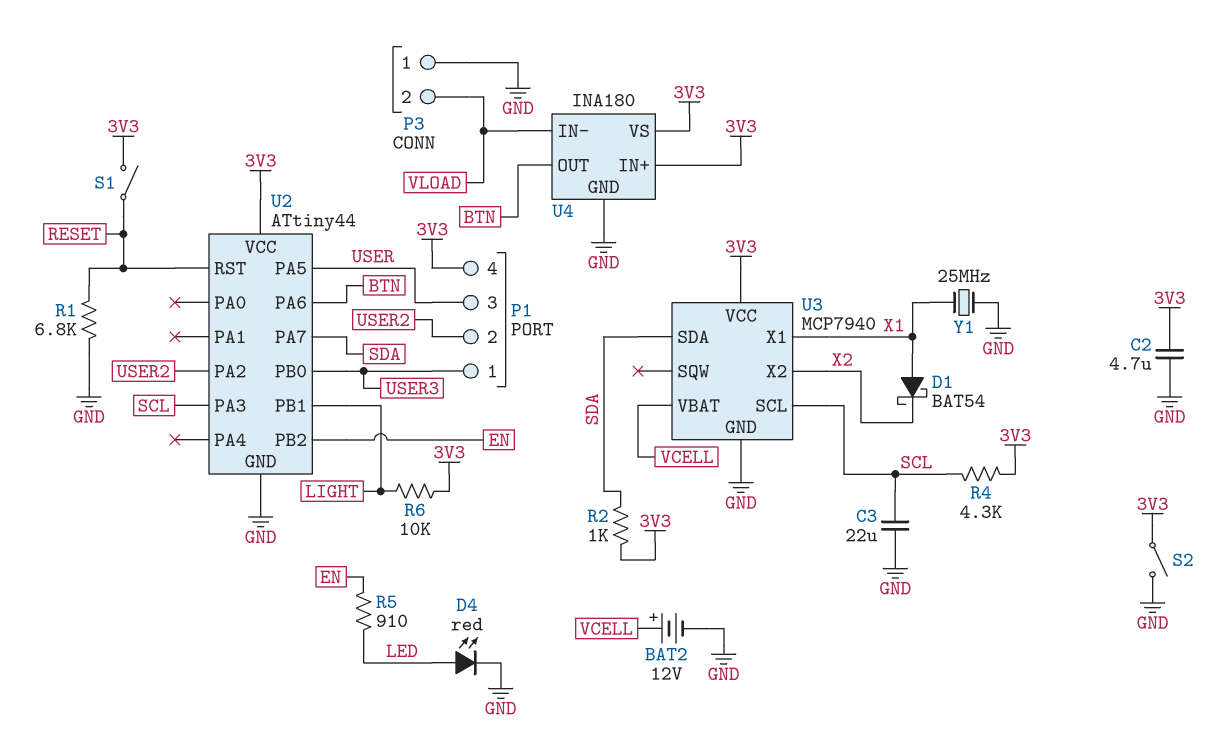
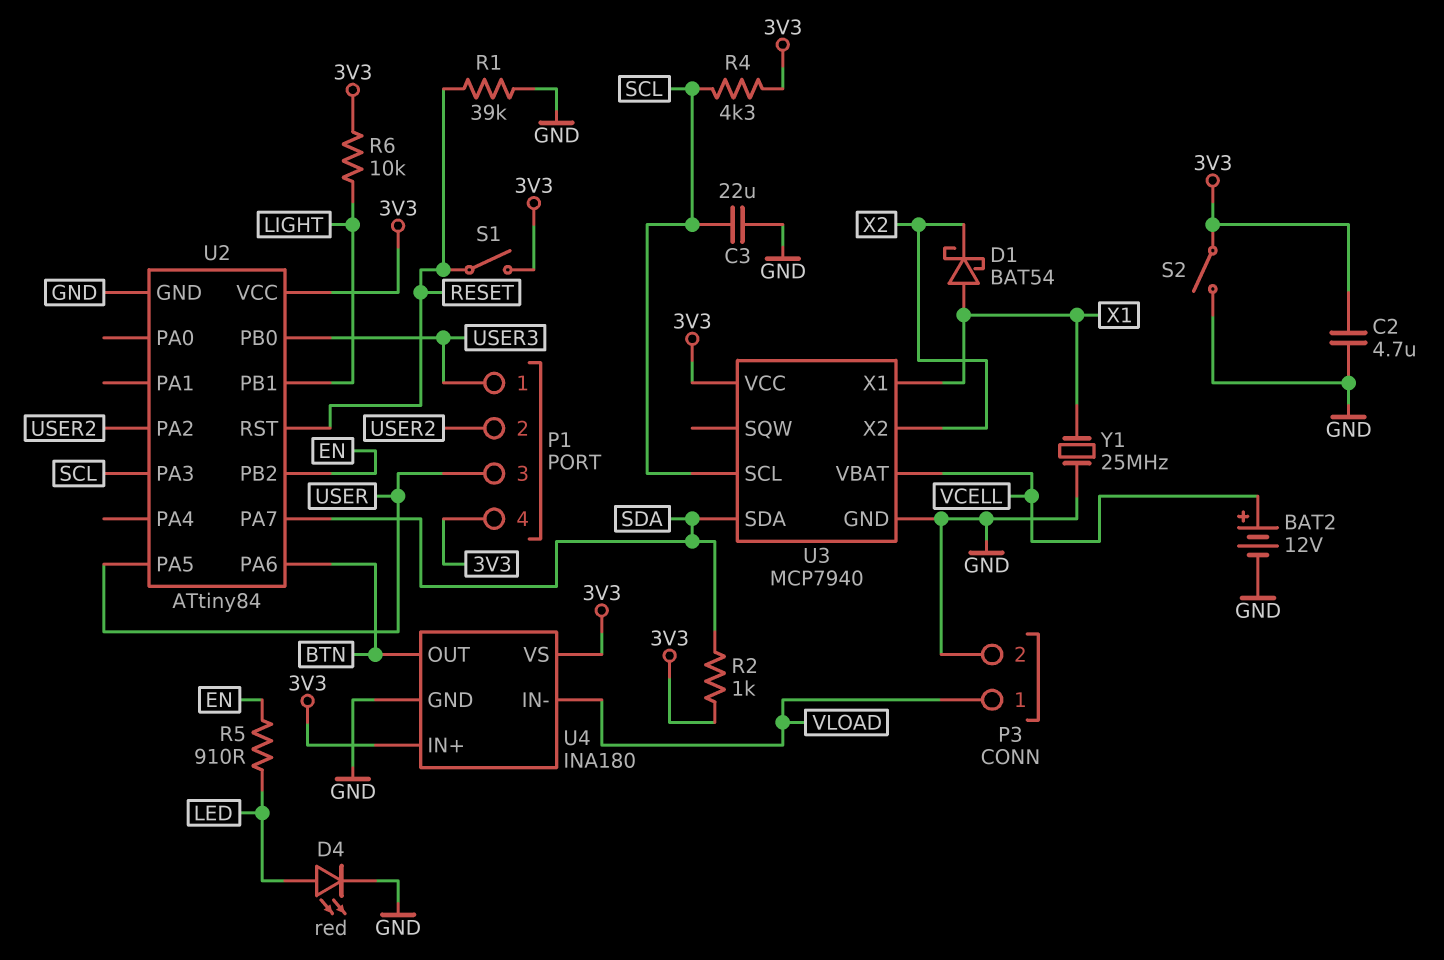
P3 pin 1: GND -> VLOAD
P3 pin 2: VLOAD -> GND
R1: 6.8k (GND, RESET) -> 39k (GND, RESET)
U2: ATtiny44 -> ATtiny84

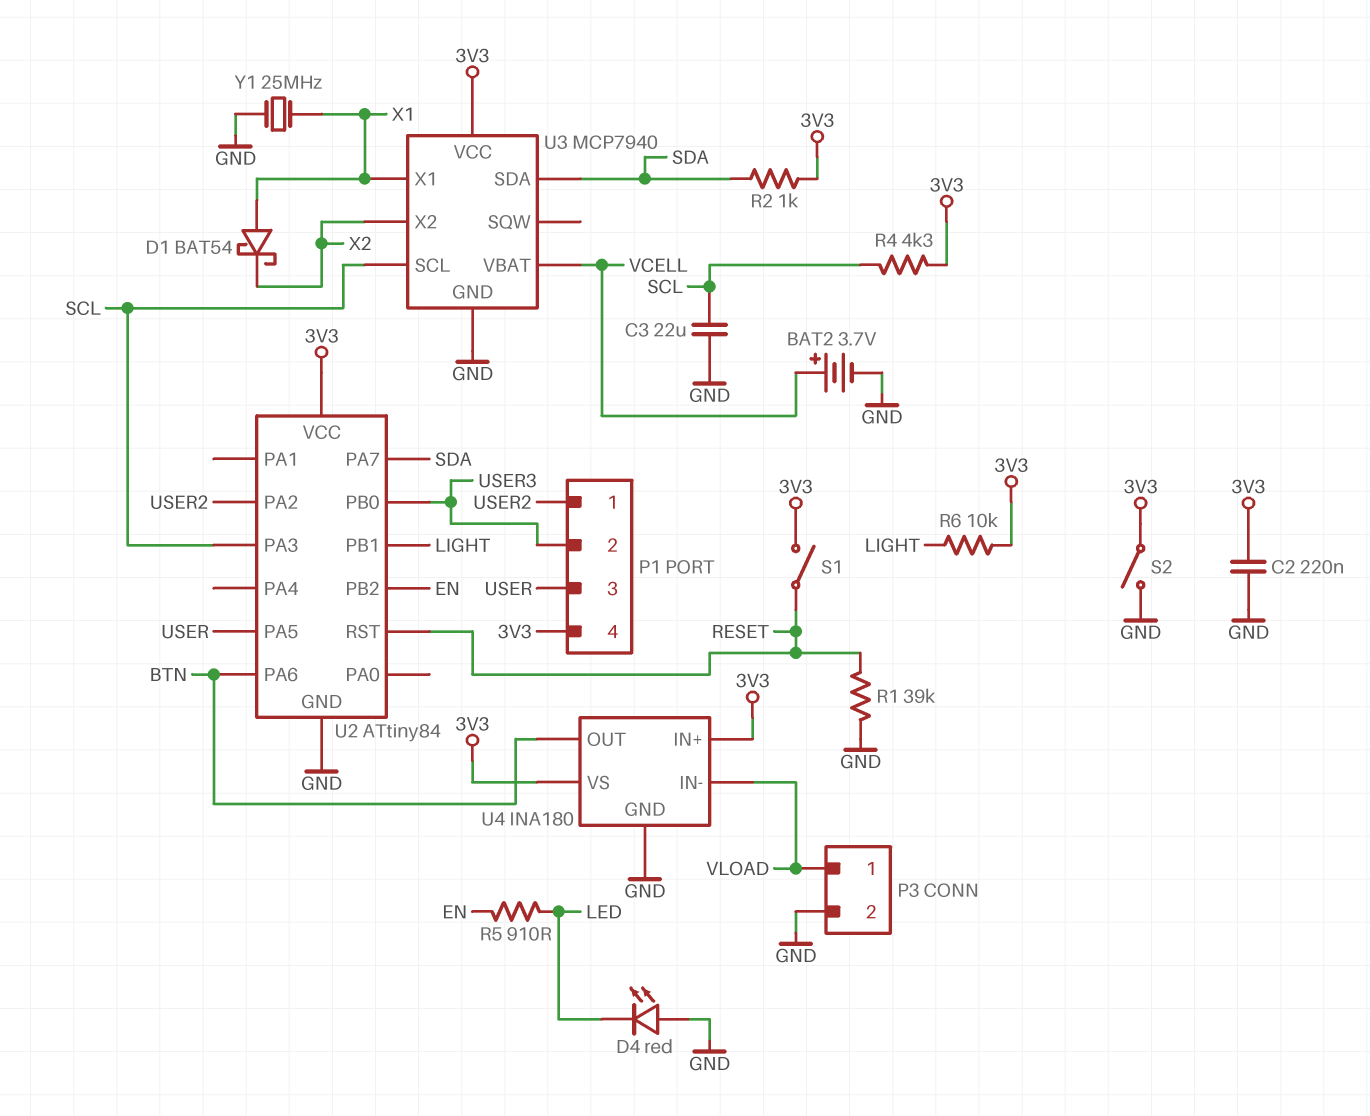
BAT2: 12V (plus VCELL, minus GND) -> 3.7V (plus VCELL, minus GND)
C2: 4.7uF (3V3, GND) -> 220nF (3V3, GND)
D4: LED red (A LED, K GND) -> LED red (A GND, K LED)
P1 pin 1: USER3 -> USER2
P1 pin 2: USER2 -> USER3

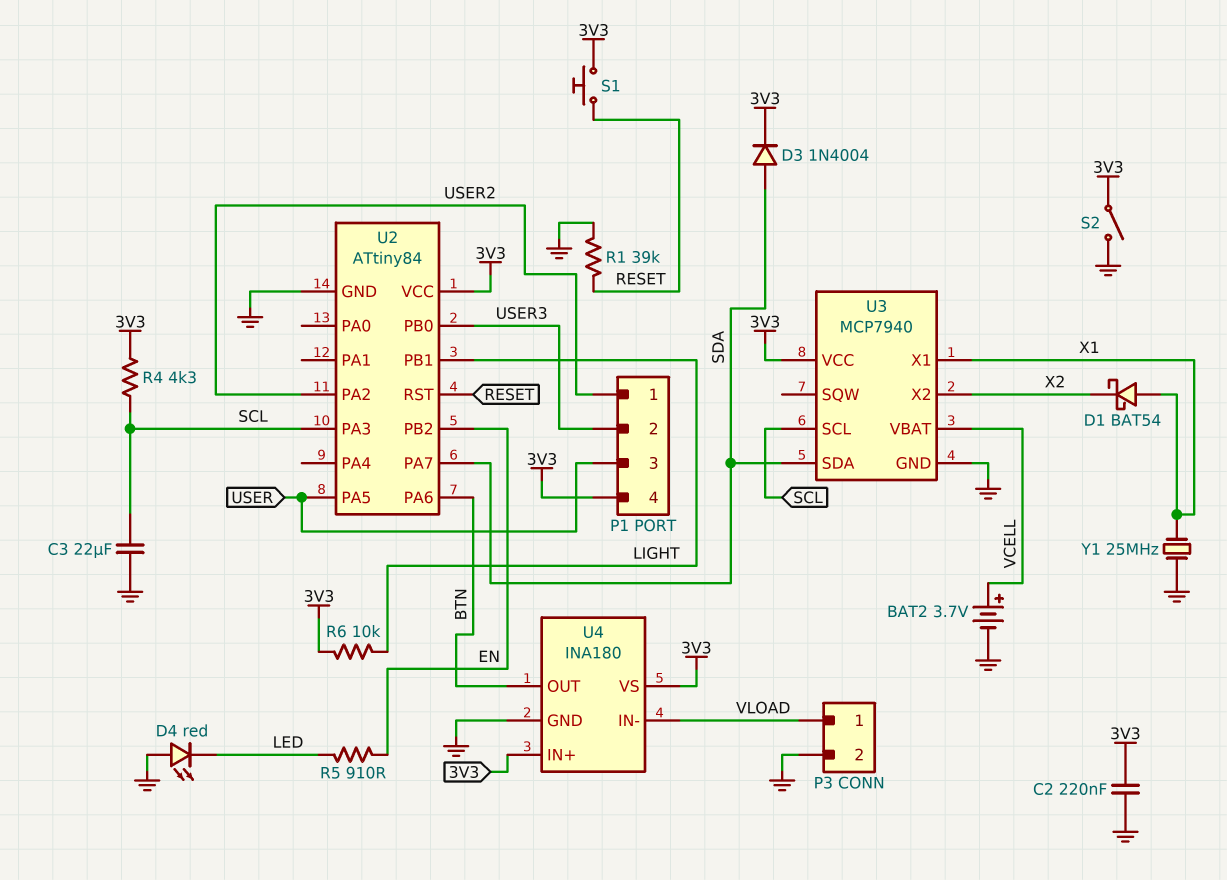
D3: none -> diode 1N4004 (A SDA, K 3V3)
R2: 1k (3V3, SDA) -> none
S1: switch (3V3, RESET) -> button (3V3, RESET)

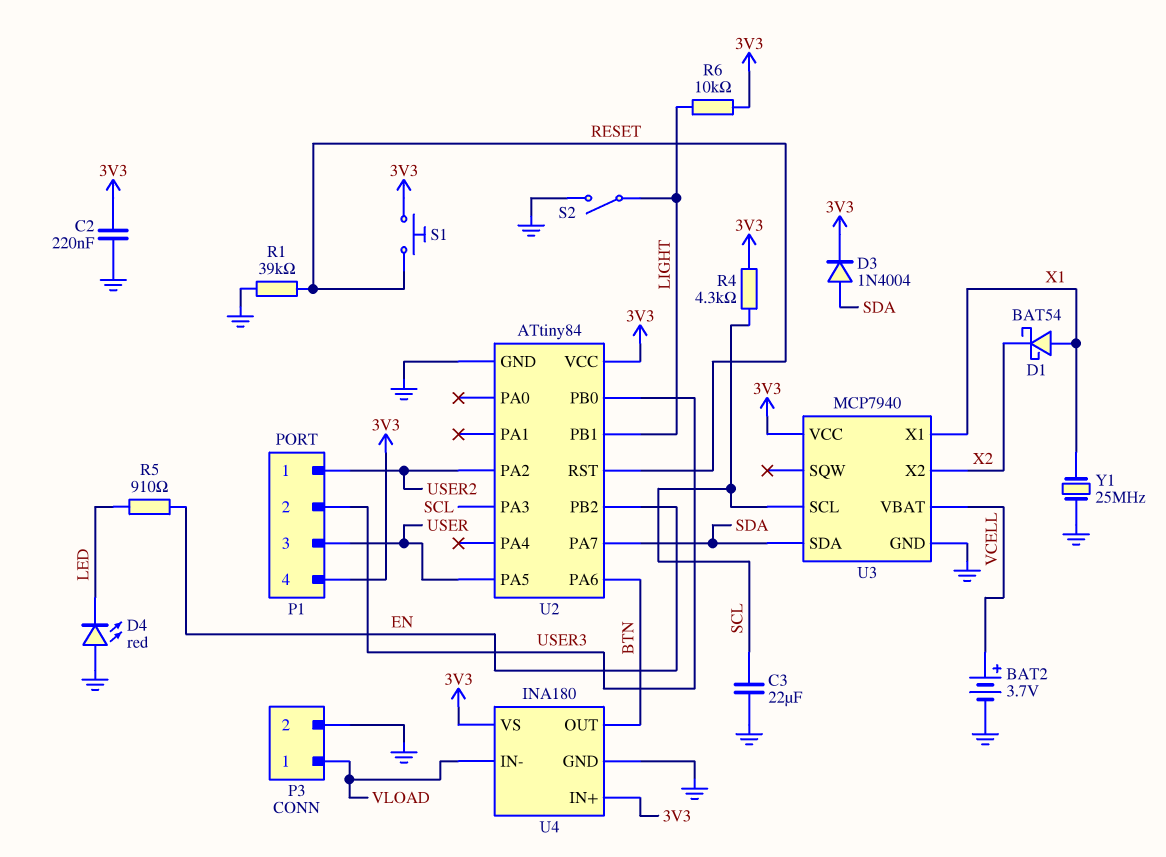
S2: switch (3V3, GND) -> switch (GND, LIGHT)

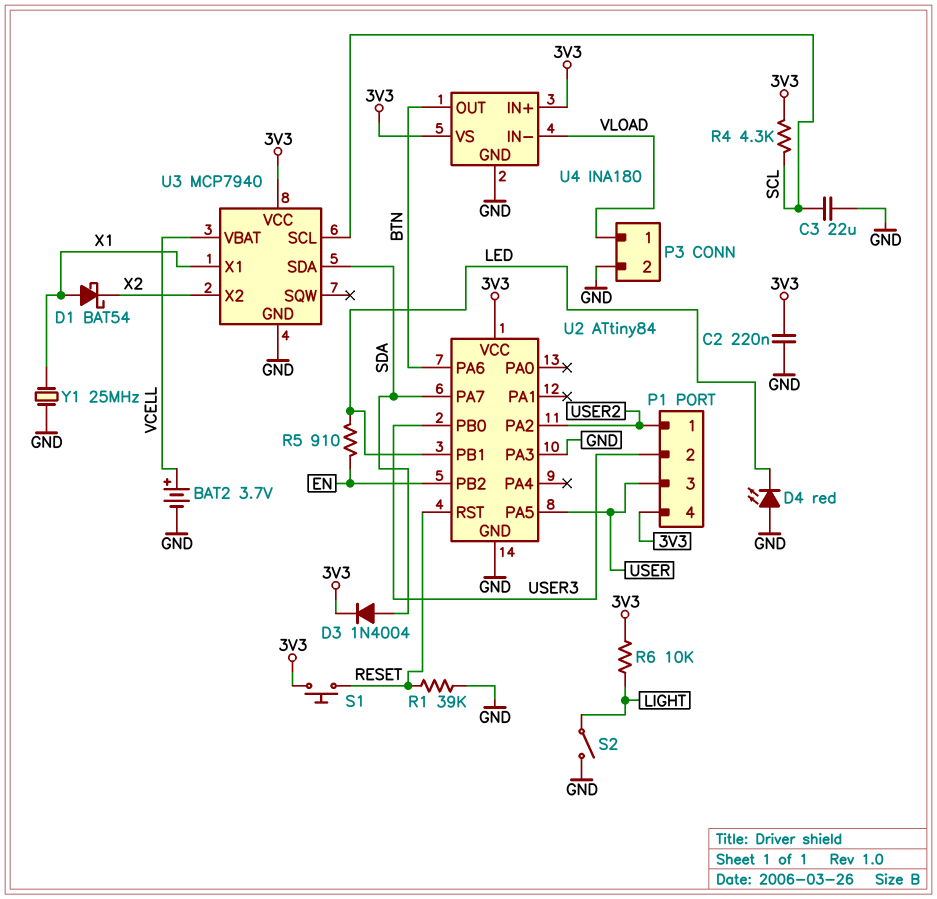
U2 pin PA3: SCL -> GND
U2 pin PB1: LIGHT -> LED

